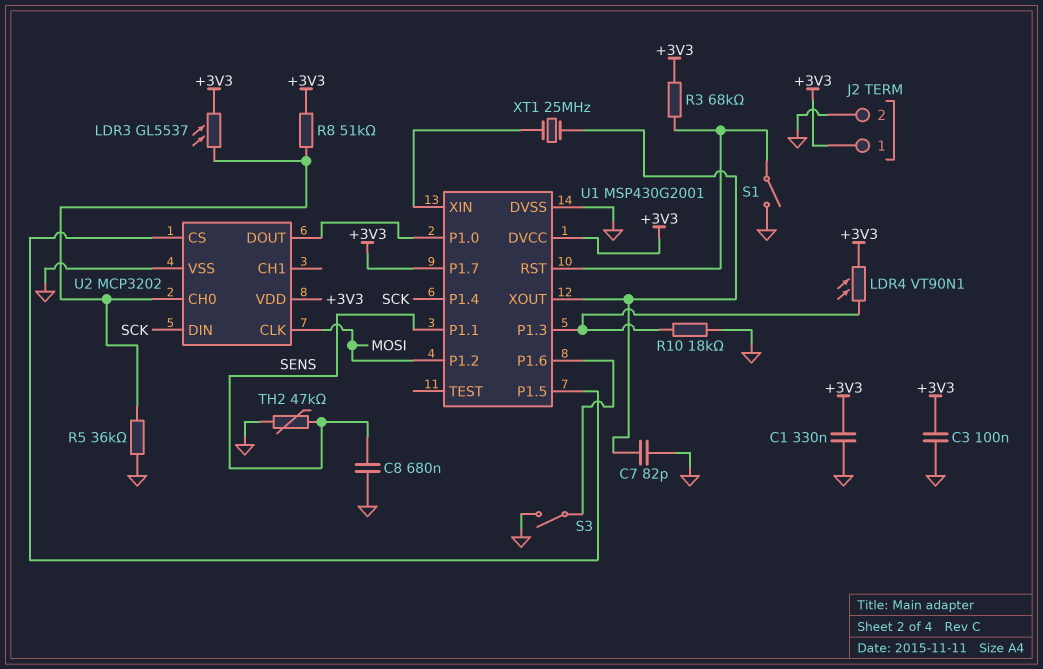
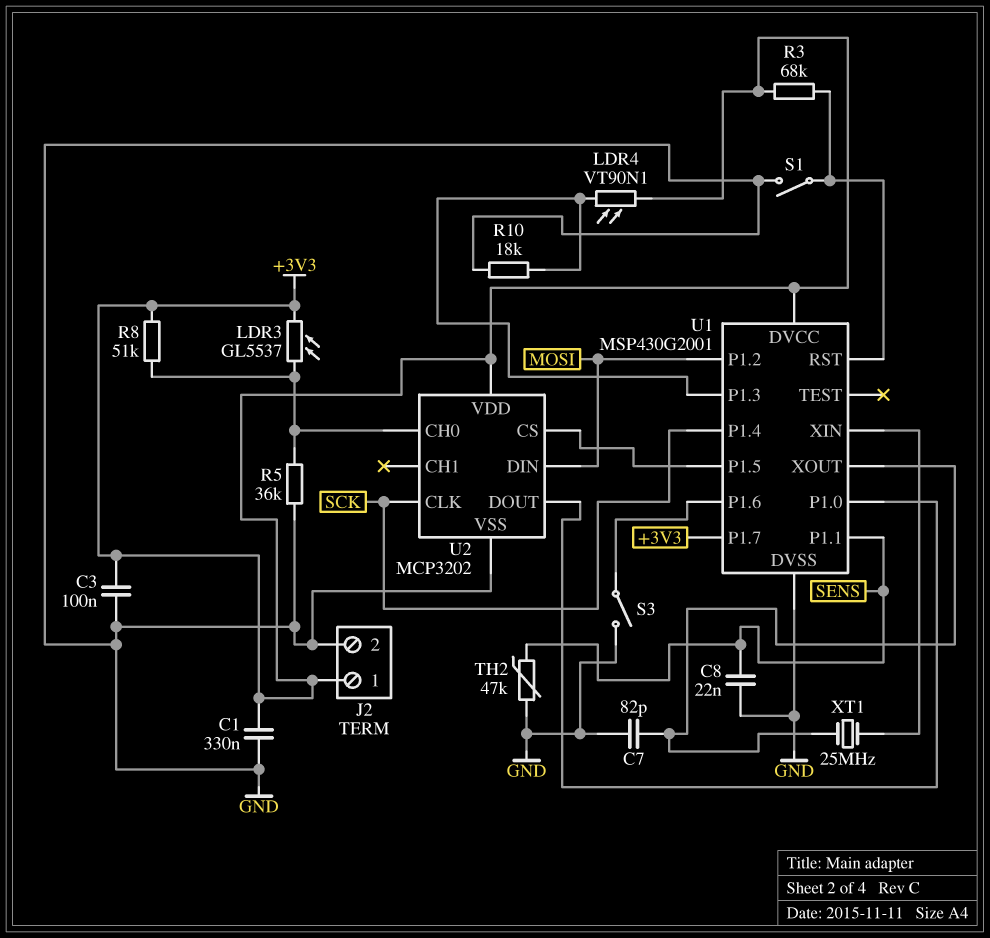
C8: 680nF (GND, SENS) -> 22nF (GND, SENS)
U2 pin CLK: MOSI -> SCK
U2 pin DIN: SCK -> MOSI

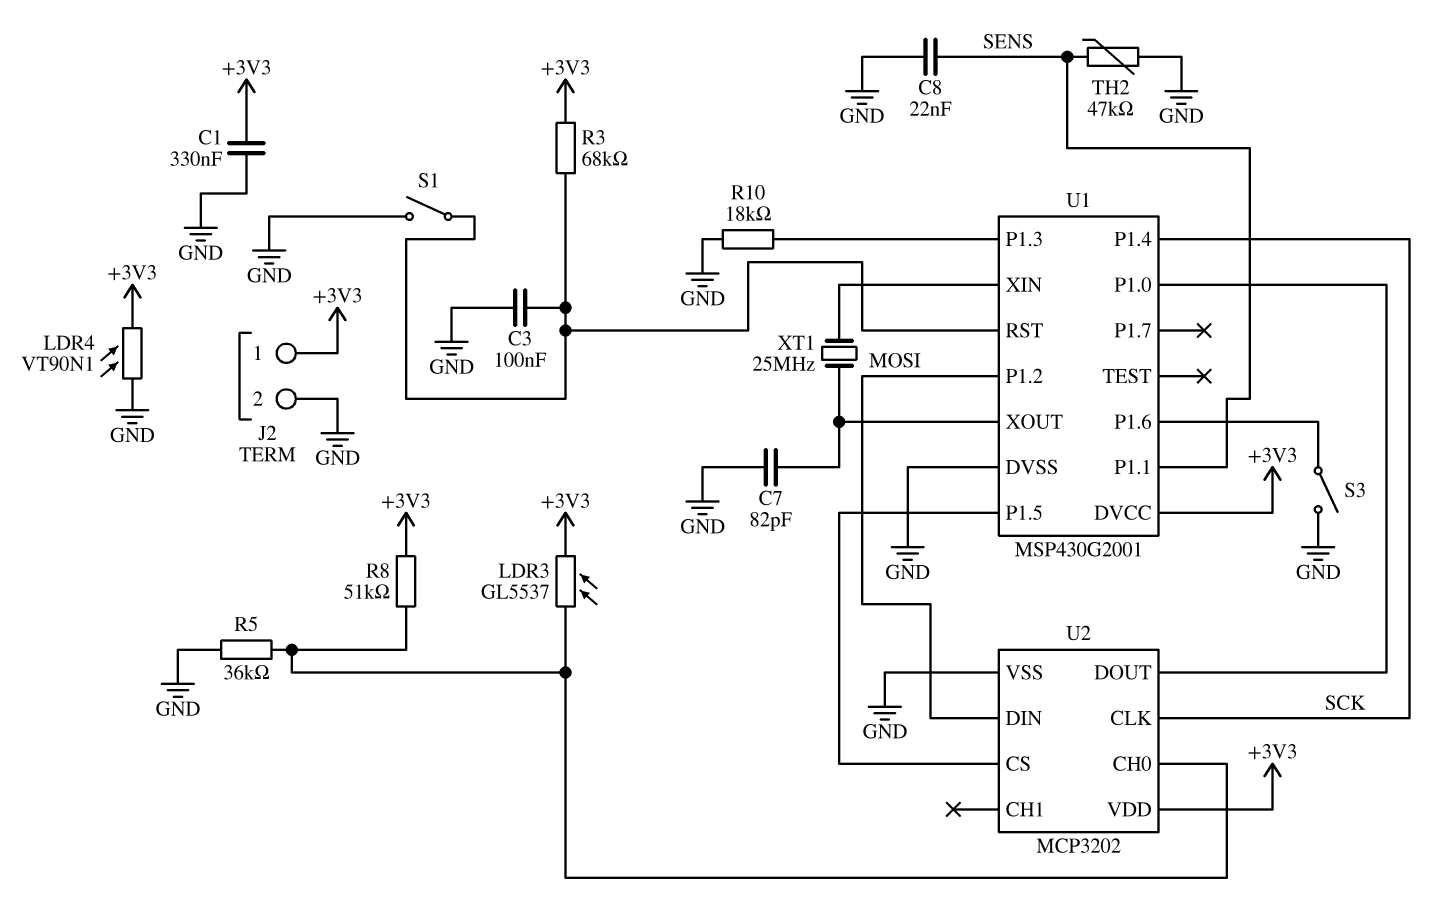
C3: 100nF (+3V3, GND) -> 100nF (GND, U1/RST)
LDR4: VT90N1 (+3V3, U1/P1.3) -> VT90N1 (+3V3, GND)
U1 pin P1.7: +3V3 -> none

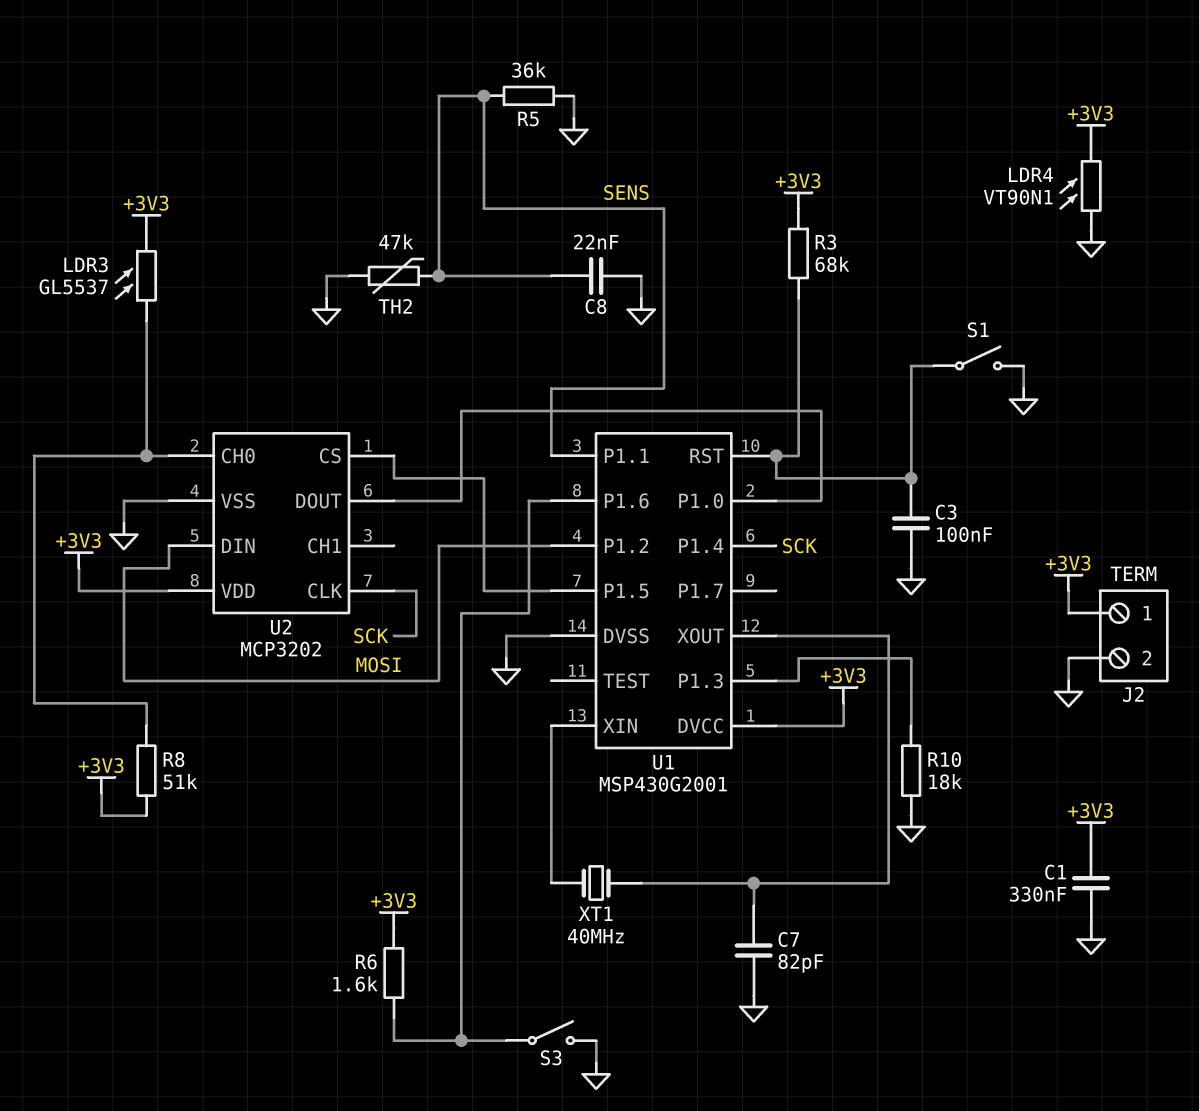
R5: 36k (GND, U2/CH0) -> 36k (GND, SENS)
R6: none -> 1.6k (+3V3, U1/P1.6)
XT1: 25MHz (U1/XIN, U1/XOUT) -> 40MHz (U1/XIN, U1/XOUT)

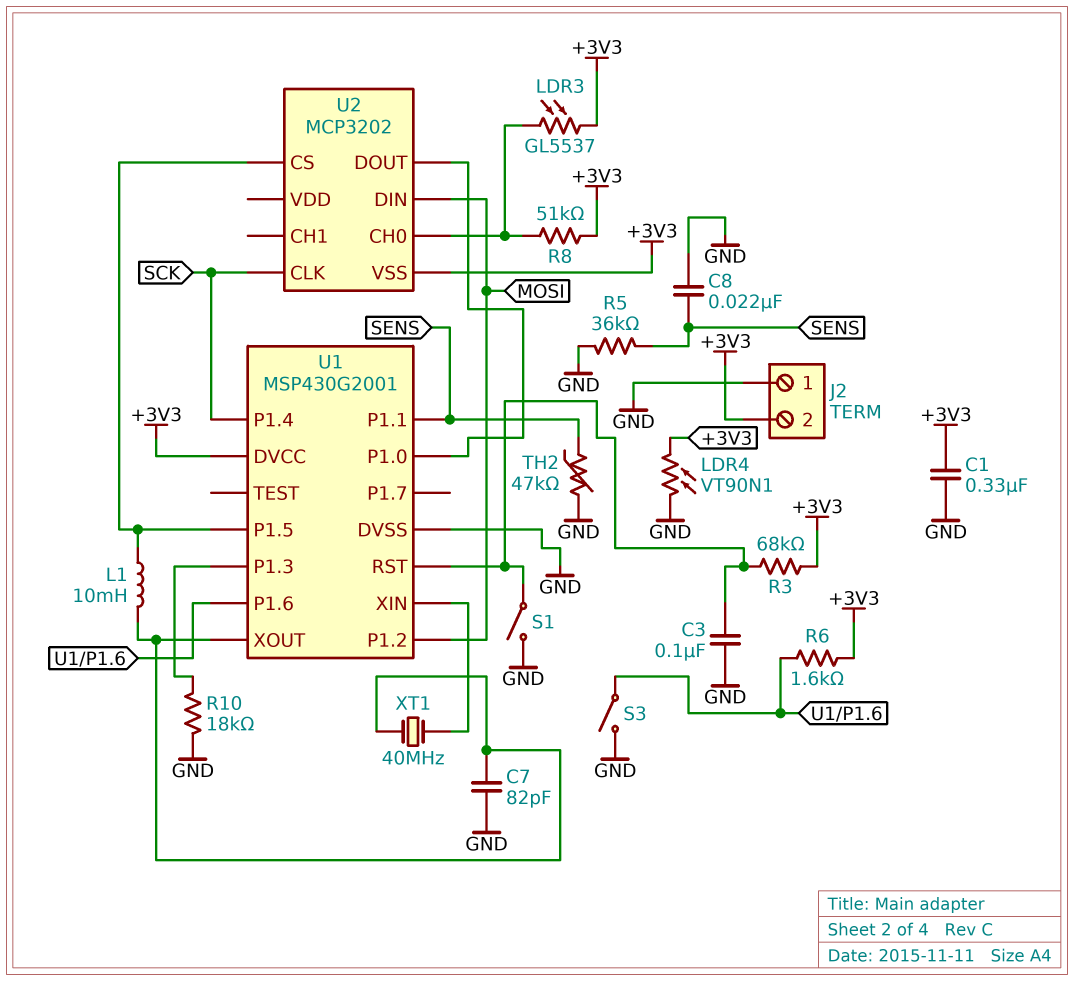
J2 pin 1: +3V3 -> GND
J2 pin 2: GND -> +3V3
L1: none -> 10mH (U1/P1.5, U1/XOUT)
U2 pin VDD: +3V3 -> none
U2 pin VSS: GND -> +3V3

